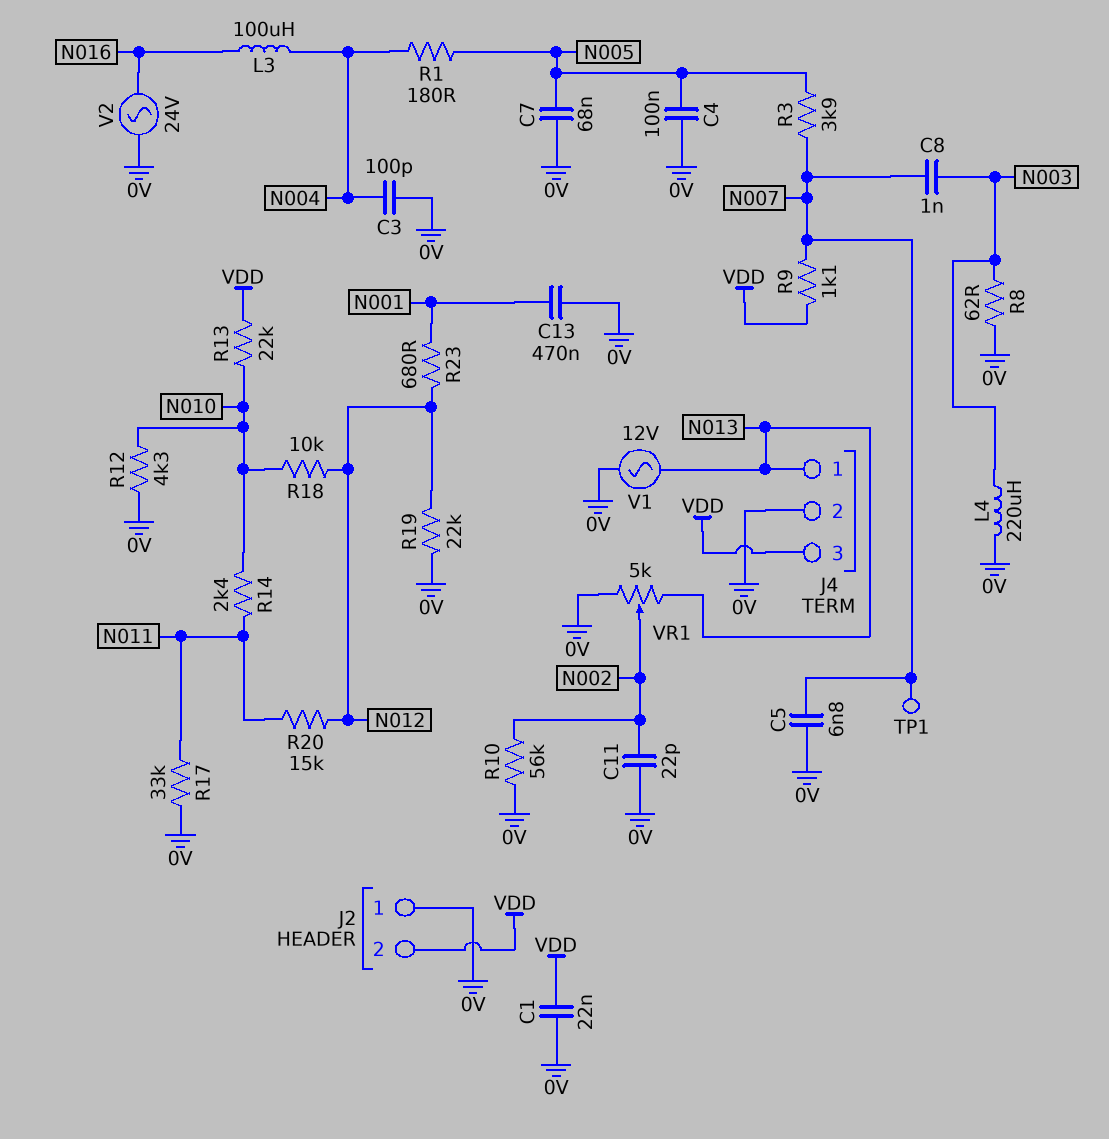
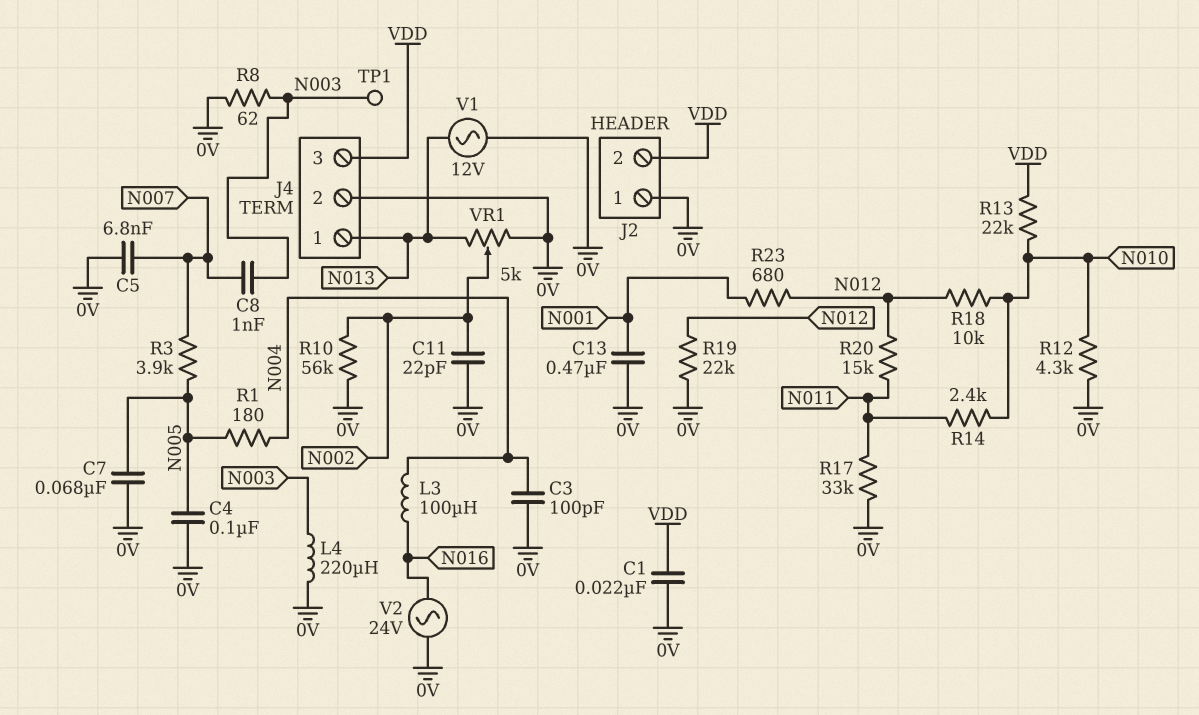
R9: 1.1k (N007, VDD) -> none
TP1: test point (N007) -> test point (N003)

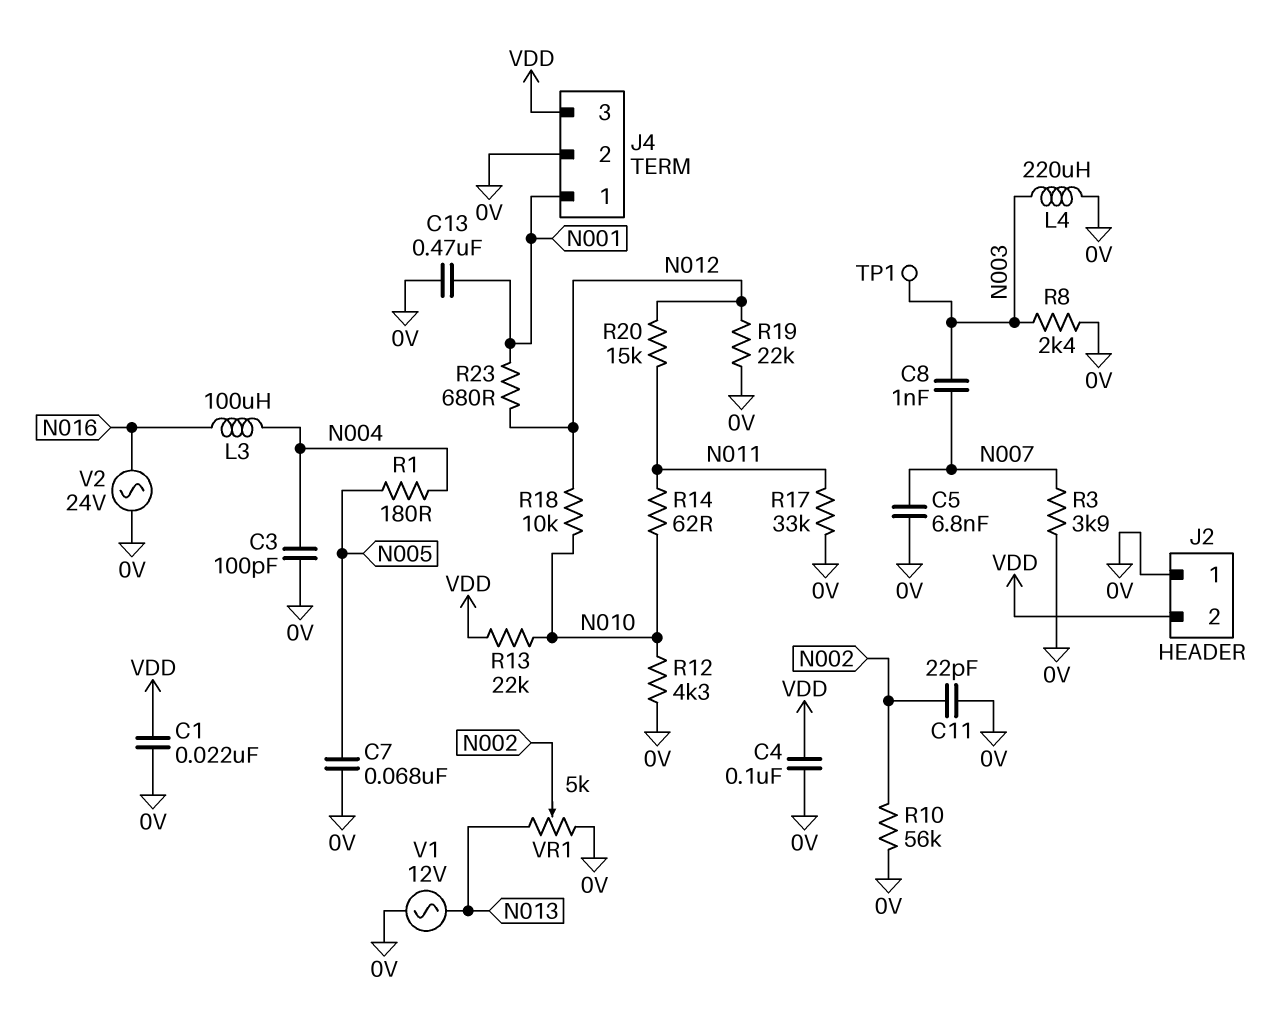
C4: 100nF (0V, N005) -> 100nF (0V, VDD)
J4 pin 1: N013 -> N001
R3: 3.9k (N005, N007) -> 3.9k (0V, N007)
R8: 62 (0V, N003) -> 2.4k (0V, N003)
R14: 2.4k (N010, N011) -> 62 (N010, N011)

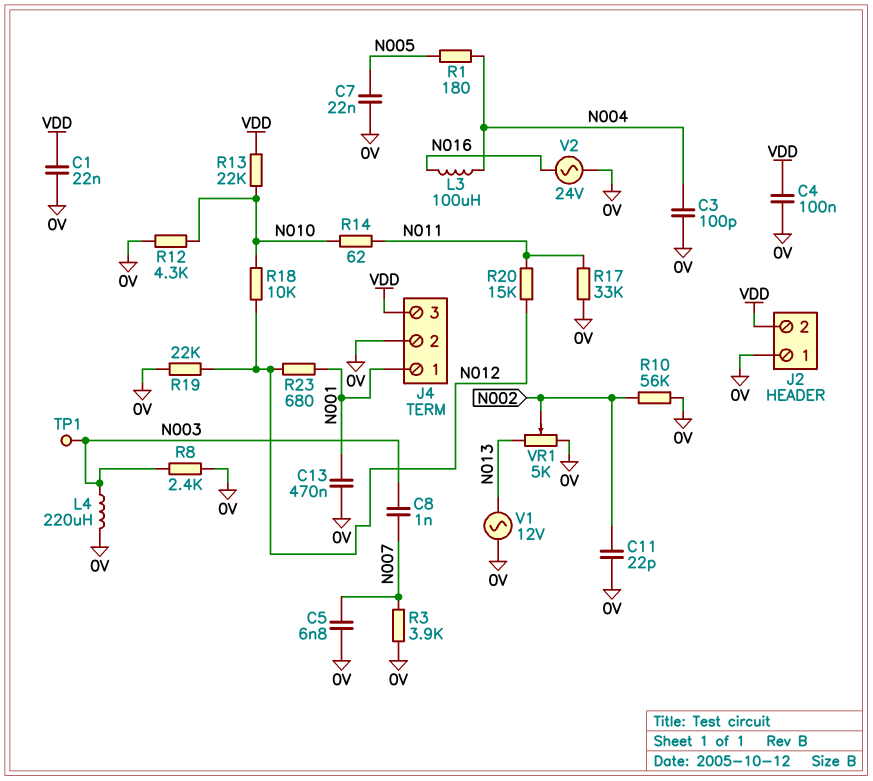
C7: 68nF (0V, N005) -> 22nF (0V, N005)

